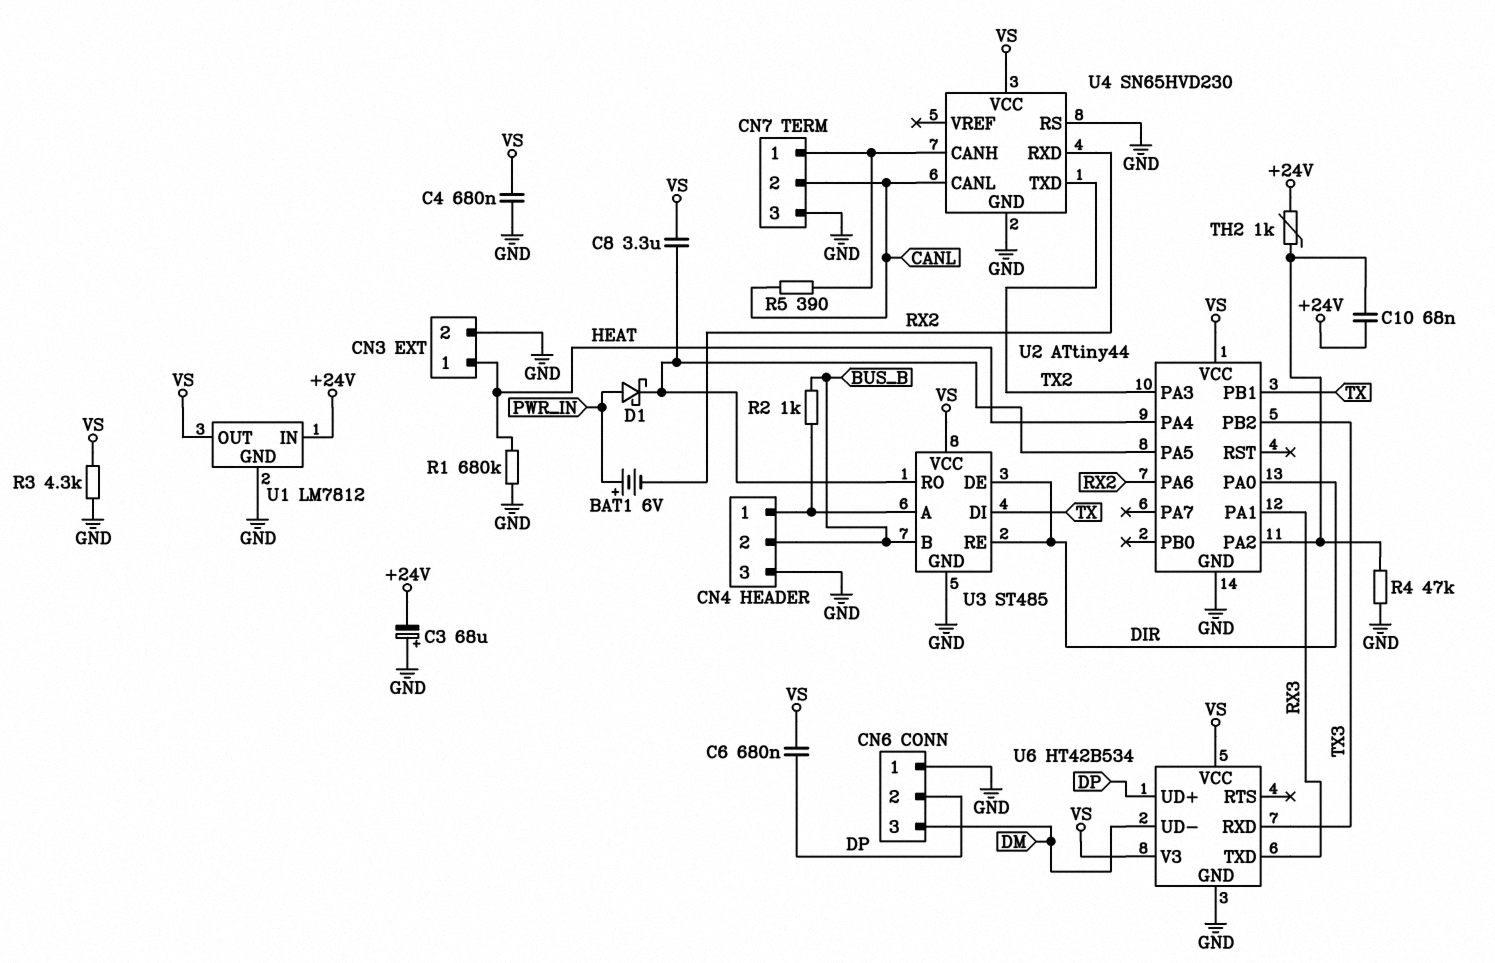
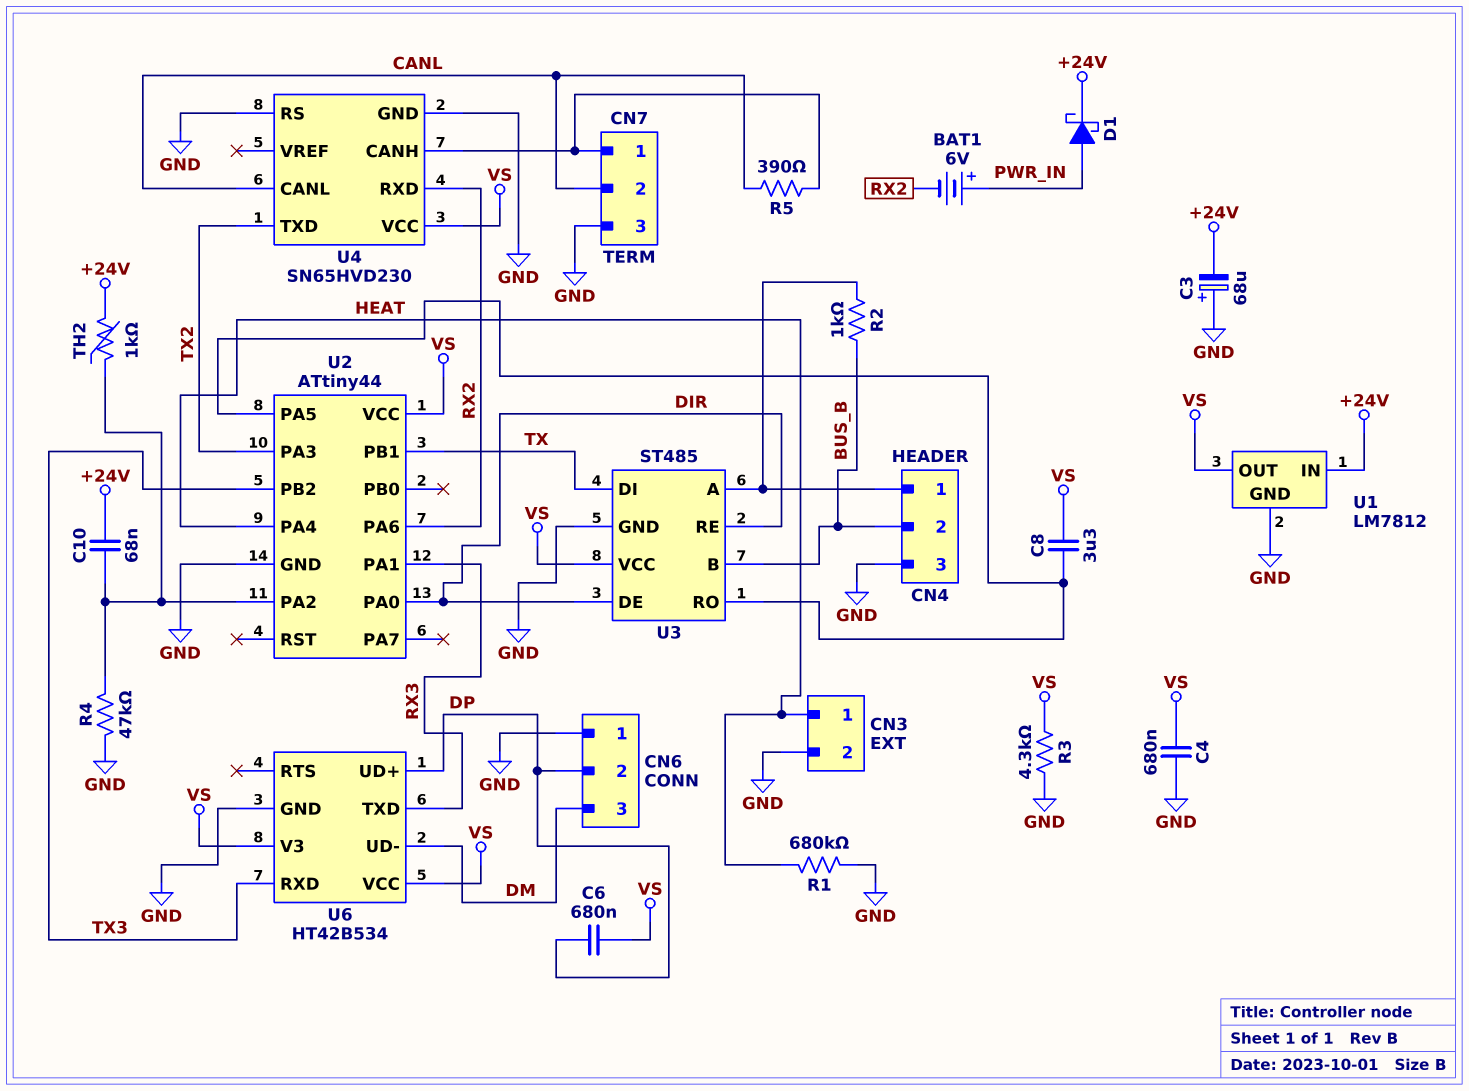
D1: schottky (A PWR_IN, K U2/PA5) -> schottky (A PWR_IN, K +24V)

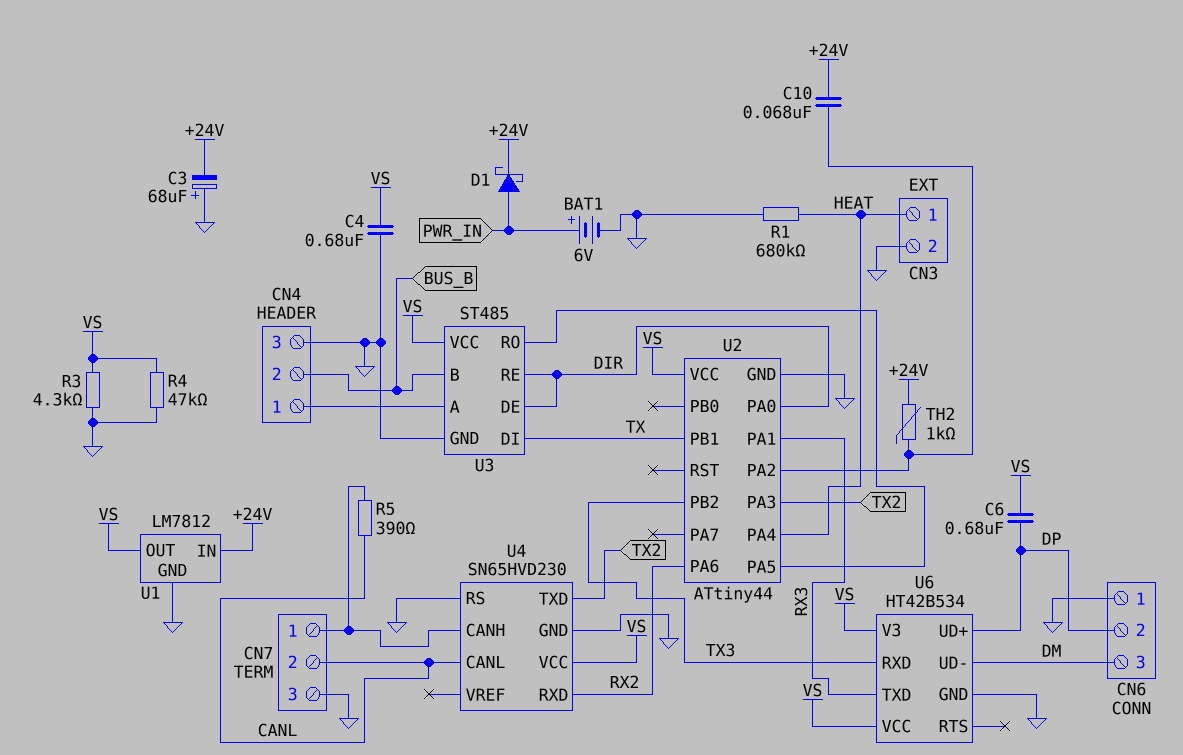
BAT1: 6V (plus PWR_IN, minus RX2) -> 6V (plus PWR_IN, minus GND)
C8: 3.3uF (U2/PA5, VS) -> none
R2: 1k (BUS_B, CN4/1) -> none
R4: 47k (GND, U2/PA2) -> 47k (GND, VS)

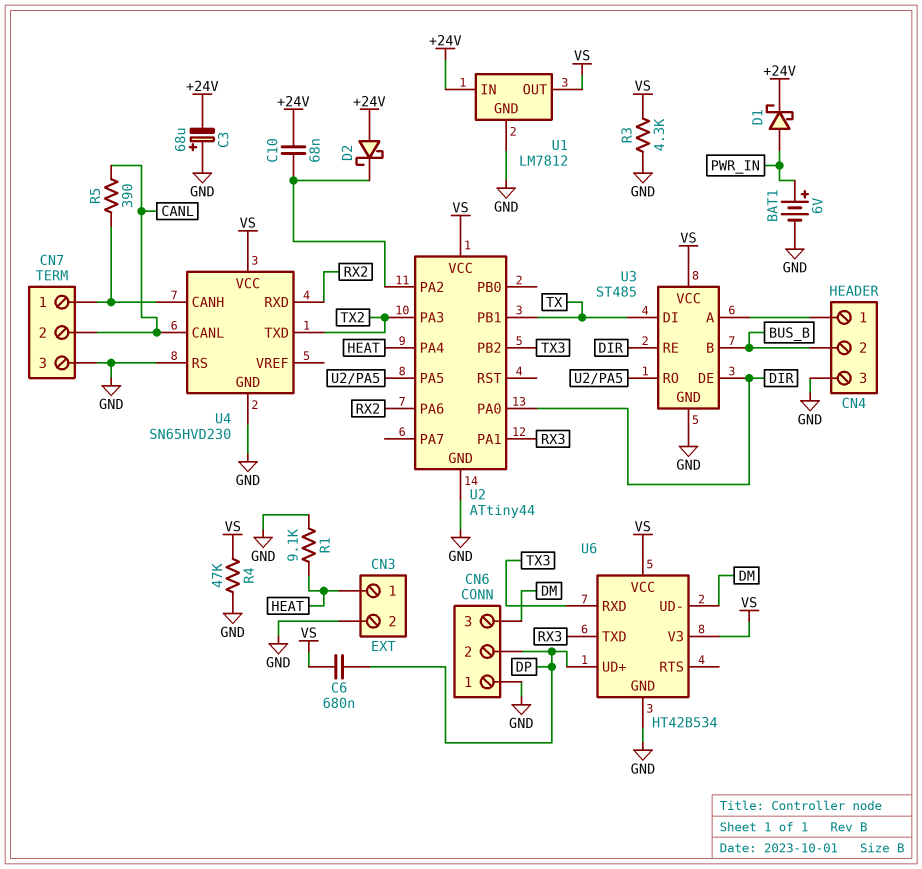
C4: 680nF (GND, VS) -> none
D2: none -> schottky (A +24V, K U2/PA2)
R1: 680k (GND, HEAT) -> 9.1k (GND, HEAT)
TH2: 1k (+24V, U2/PA2) -> none

